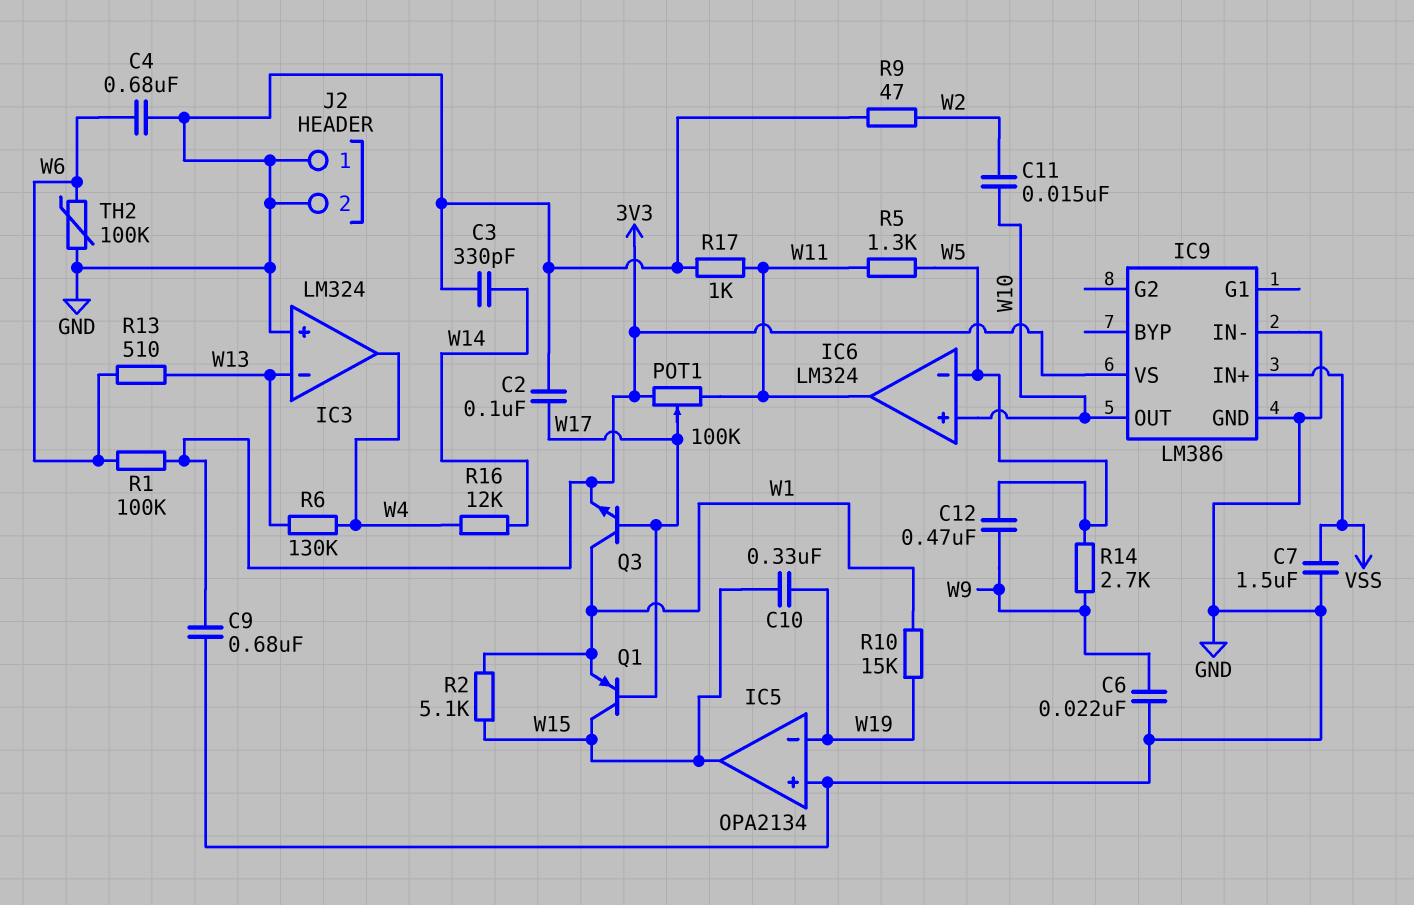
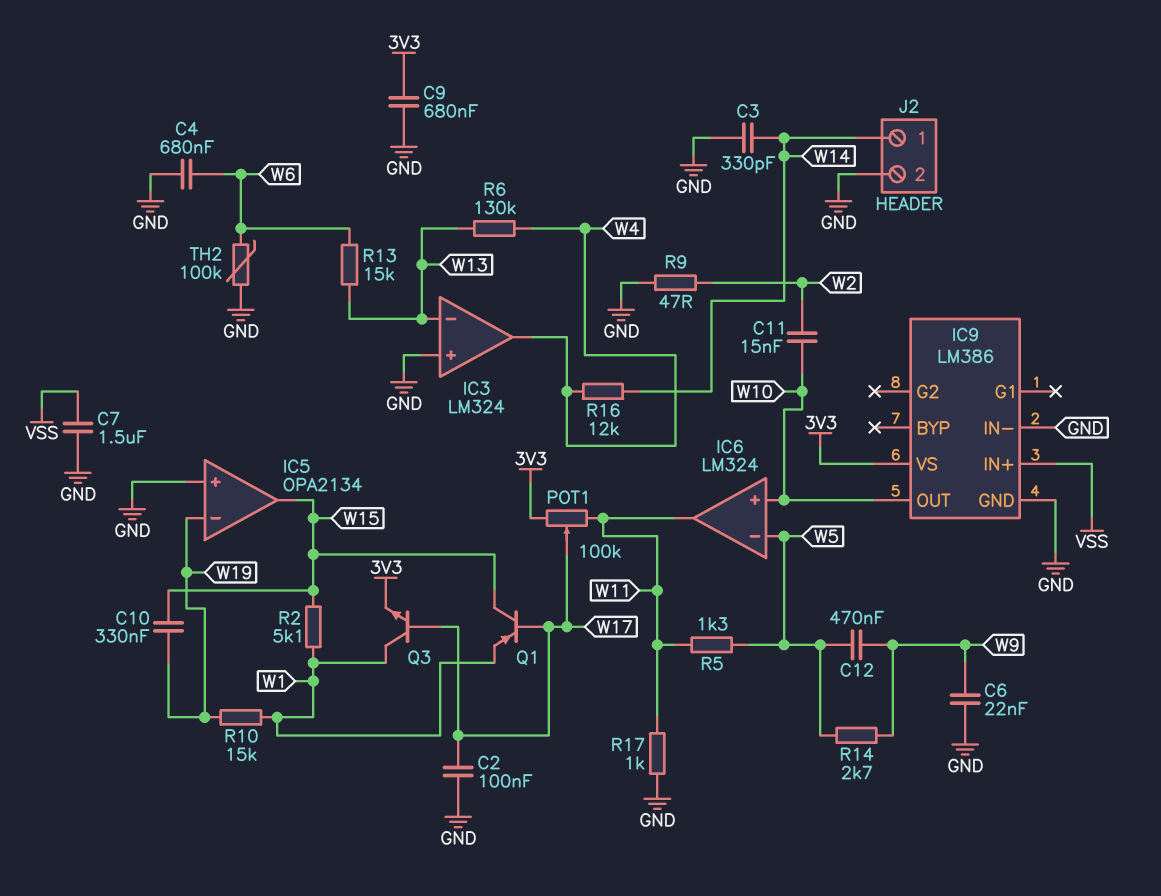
J2 pin 1: GND -> W14
R1: 100k (3V3, W6) -> none
R13: 510 (W6, W13) -> 15k (W6, W13)

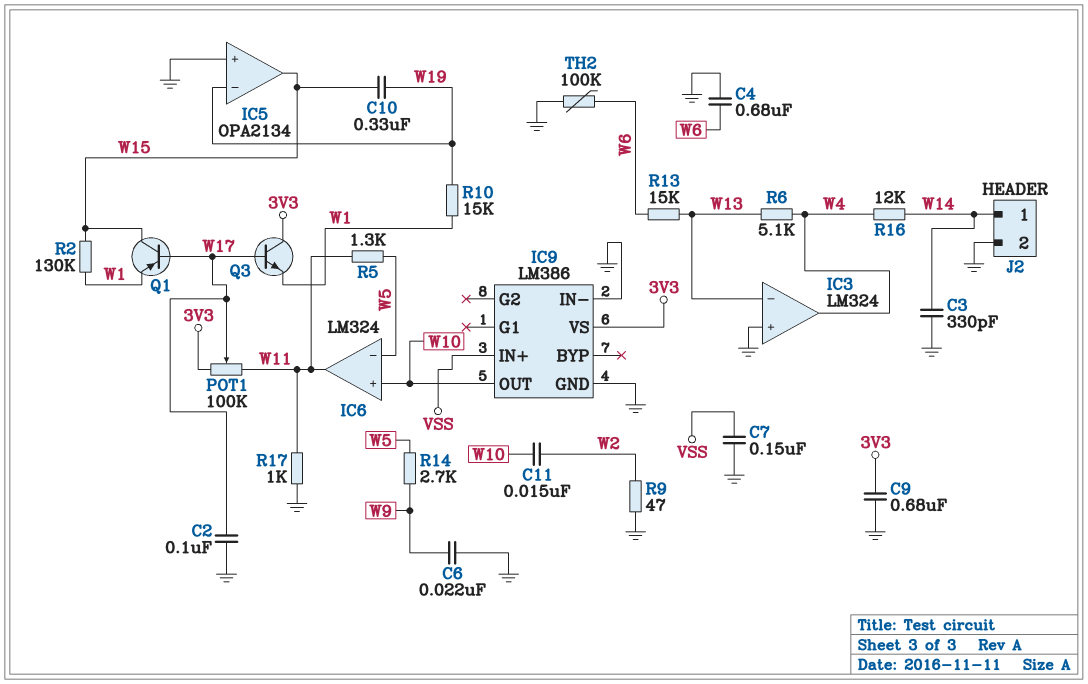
C7: 1.5uF (GND, VSS) -> 150nF (GND, VSS)
C12: 470nF (W5, W9) -> none
Q3: NPN (B W17, C W1, E 3V3) -> NPN (B W17, C 3V3, E W1)
R2: 5.1k (W1, W15) -> 130k (W1, W15)
R6: 130k (W4, W13) -> 5.1k (W4, W13)

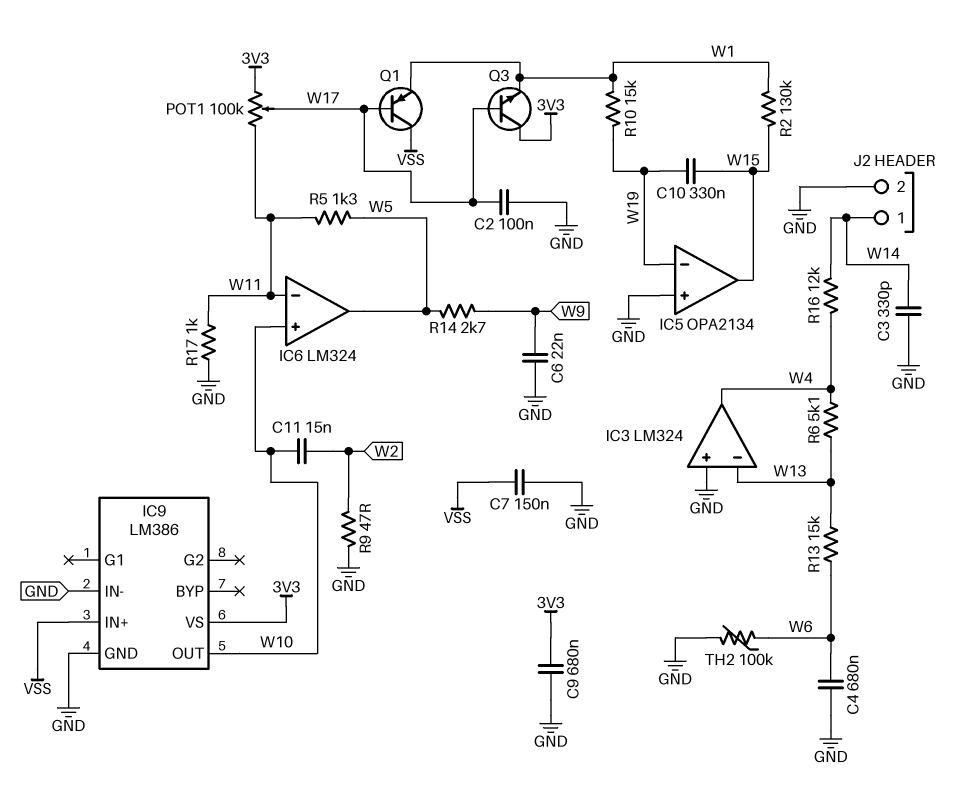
IC6 pin in-: W5 -> W11
IC6 pin out: W11 -> W5
Q1: PNP (B W17, C W15, E W1) -> PNP (B W17, C VSS, E W1)

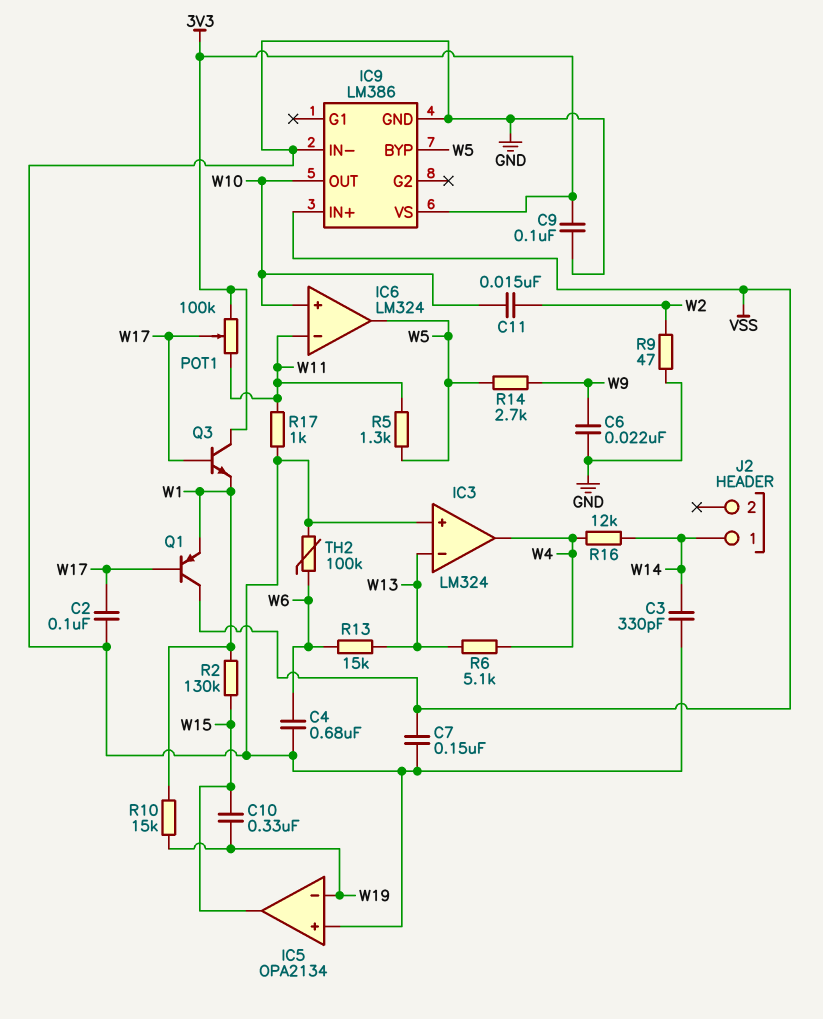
C9: 680nF (3V3, GND) -> 100nF (3V3, GND)
IC9 pin BYP: none -> W5
J2 pin 2: GND -> none

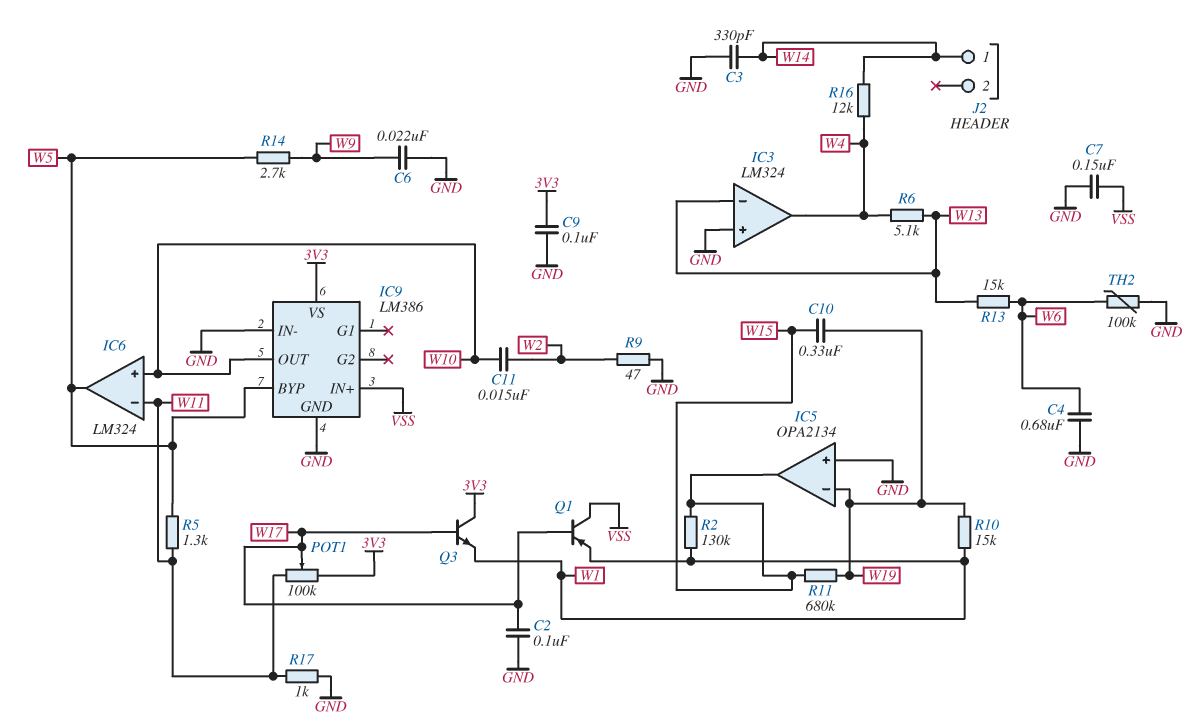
R11: none -> 680k (W15, W19)

